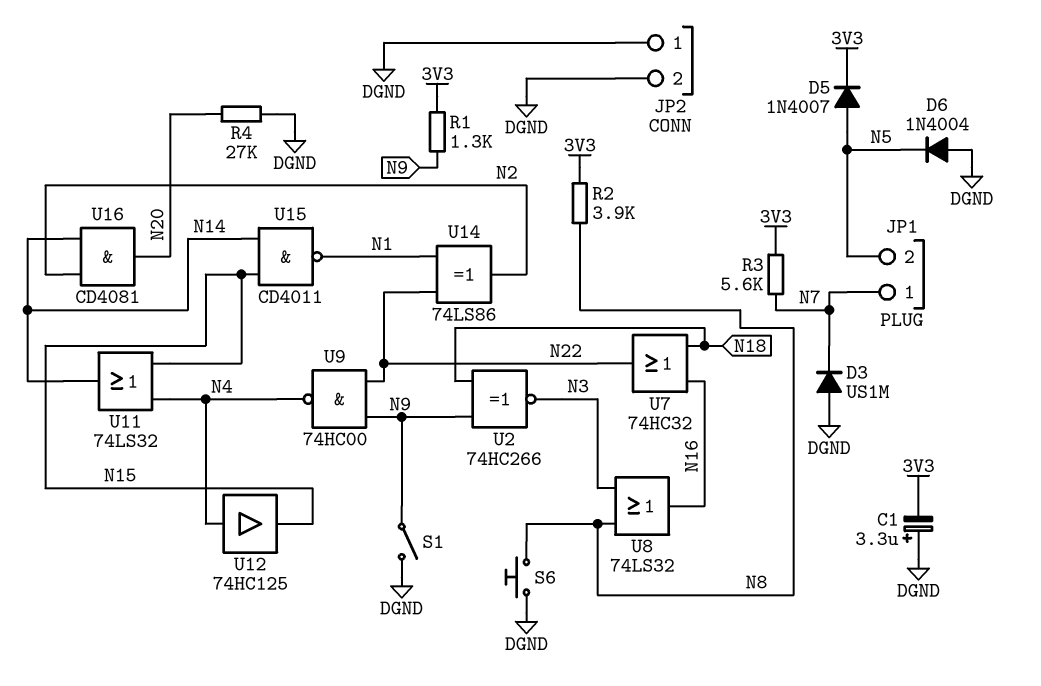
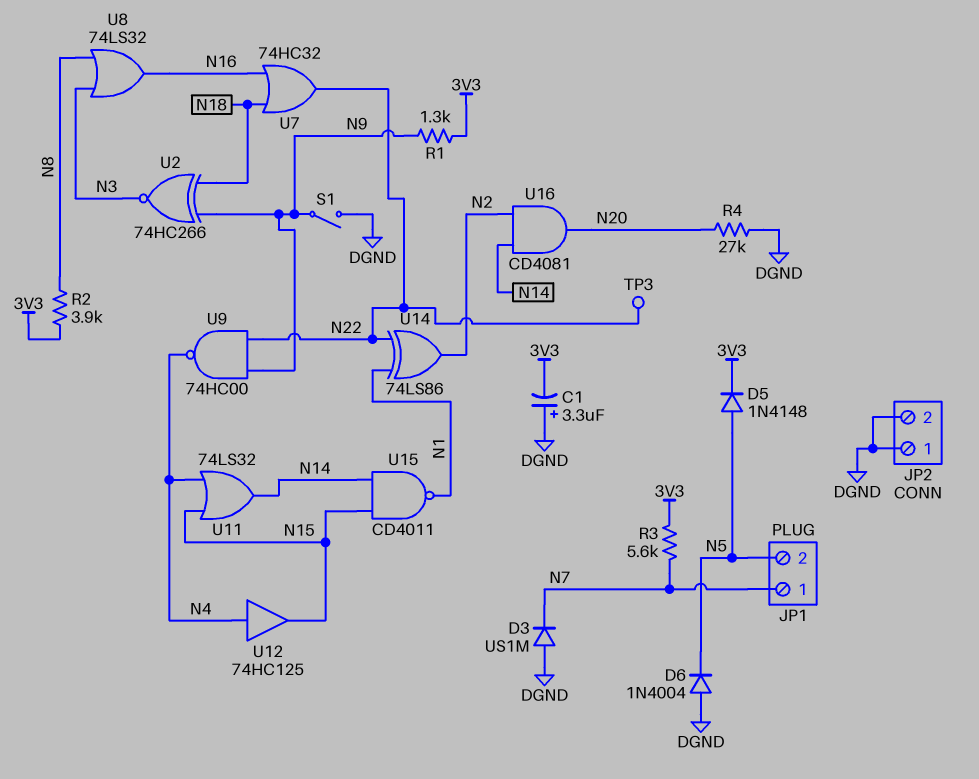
D5: diode 1N4007 (A N5, K 3V3) -> diode 1N4148 (A N5, K 3V3)
S6: button (DGND, N8) -> none
TP3: none -> test point (N22)

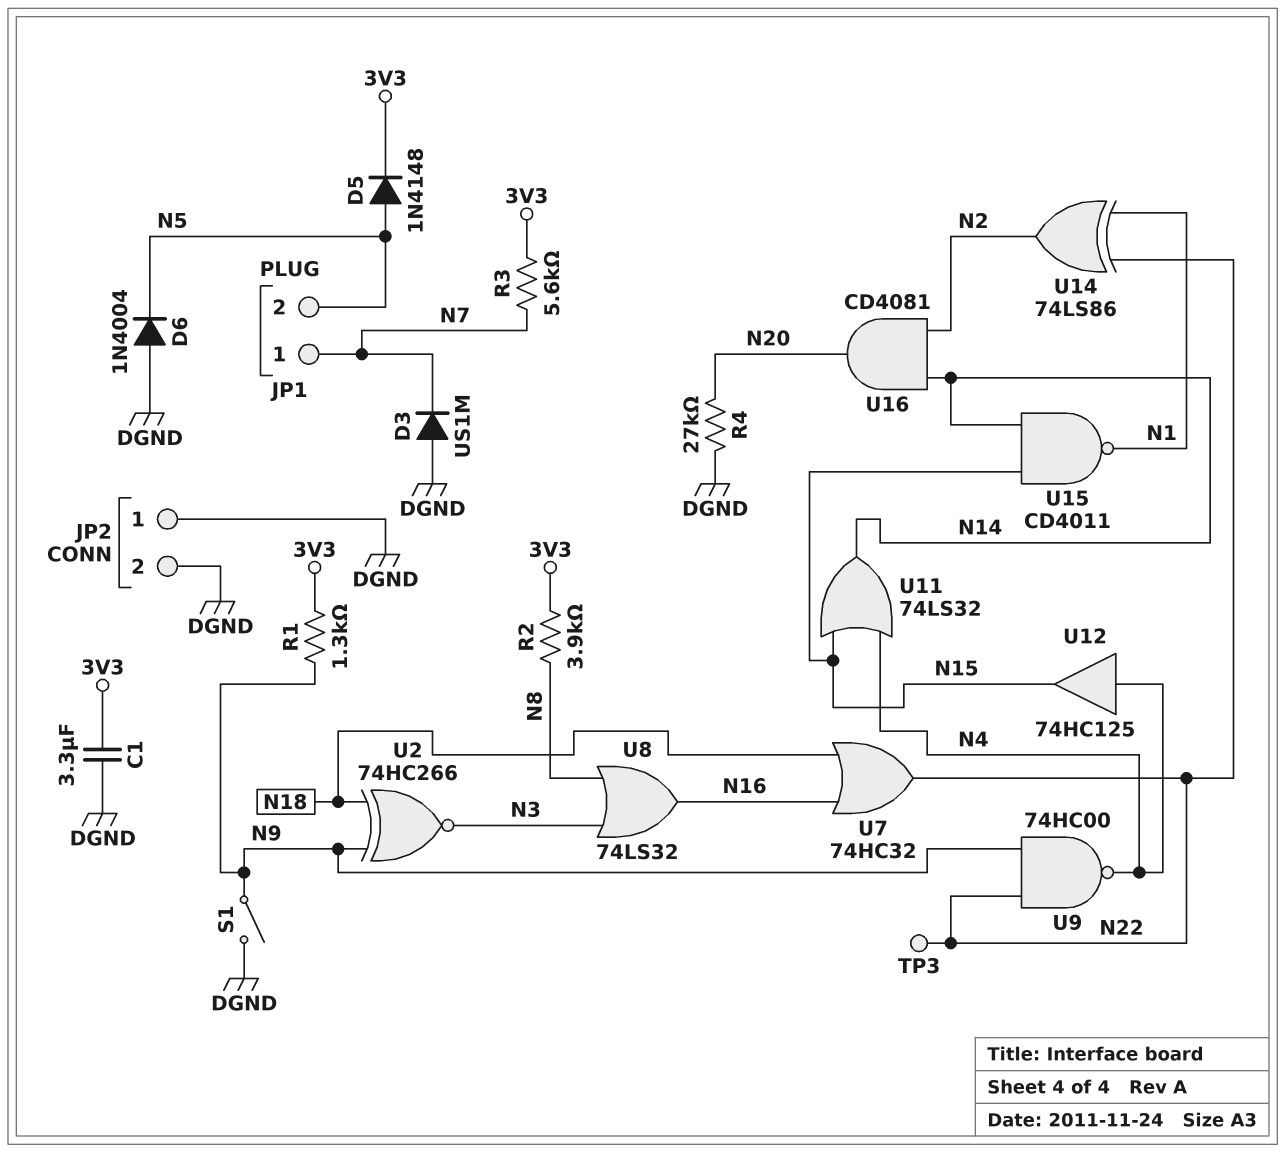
C1: 3.3uF (plus DGND, minus 3V3) -> 3.3uF (3V3, DGND)

